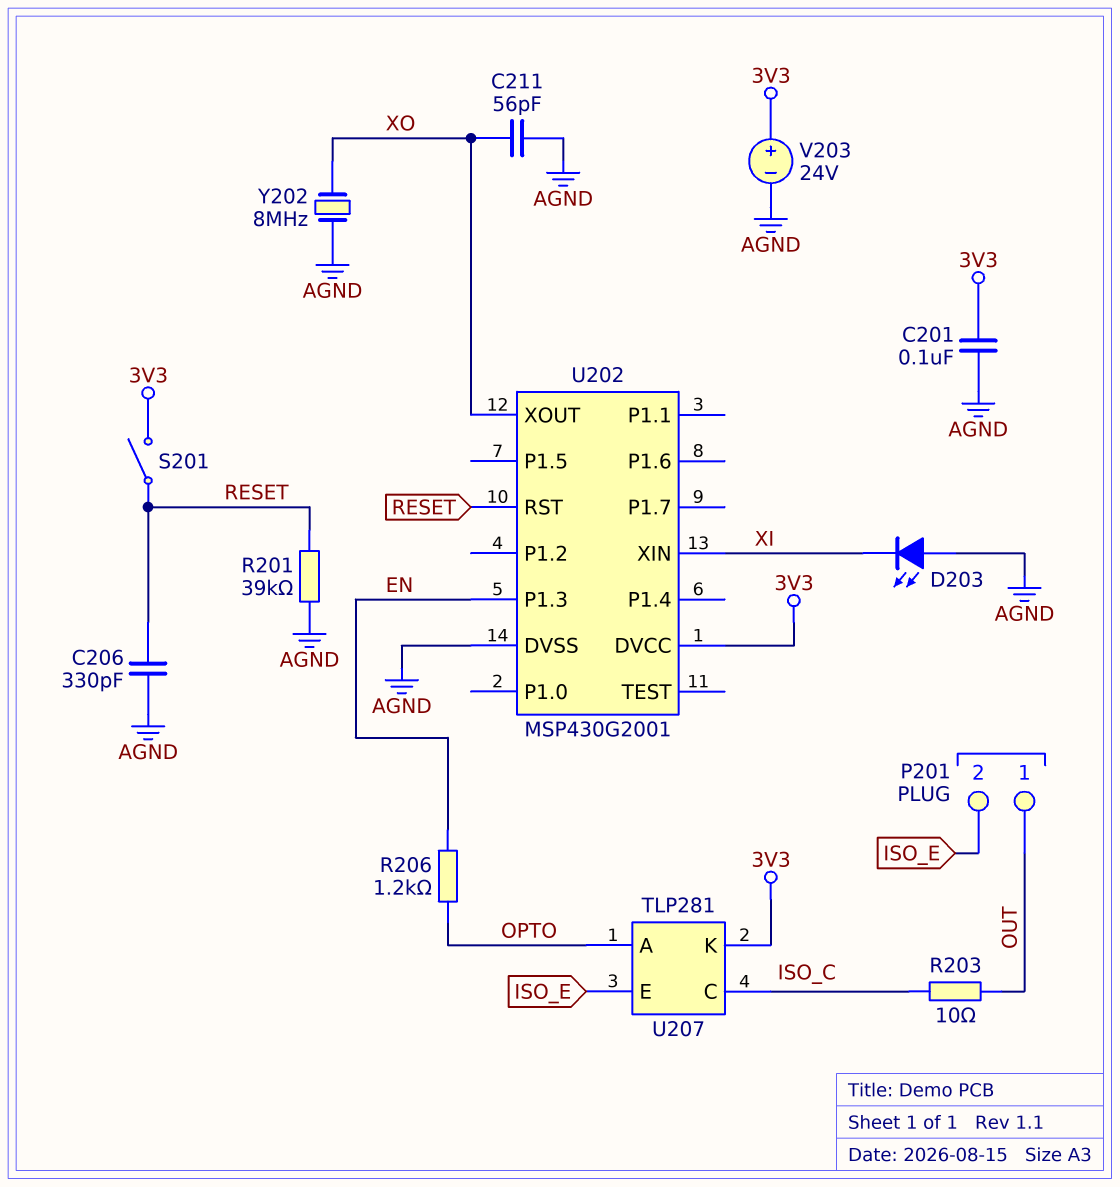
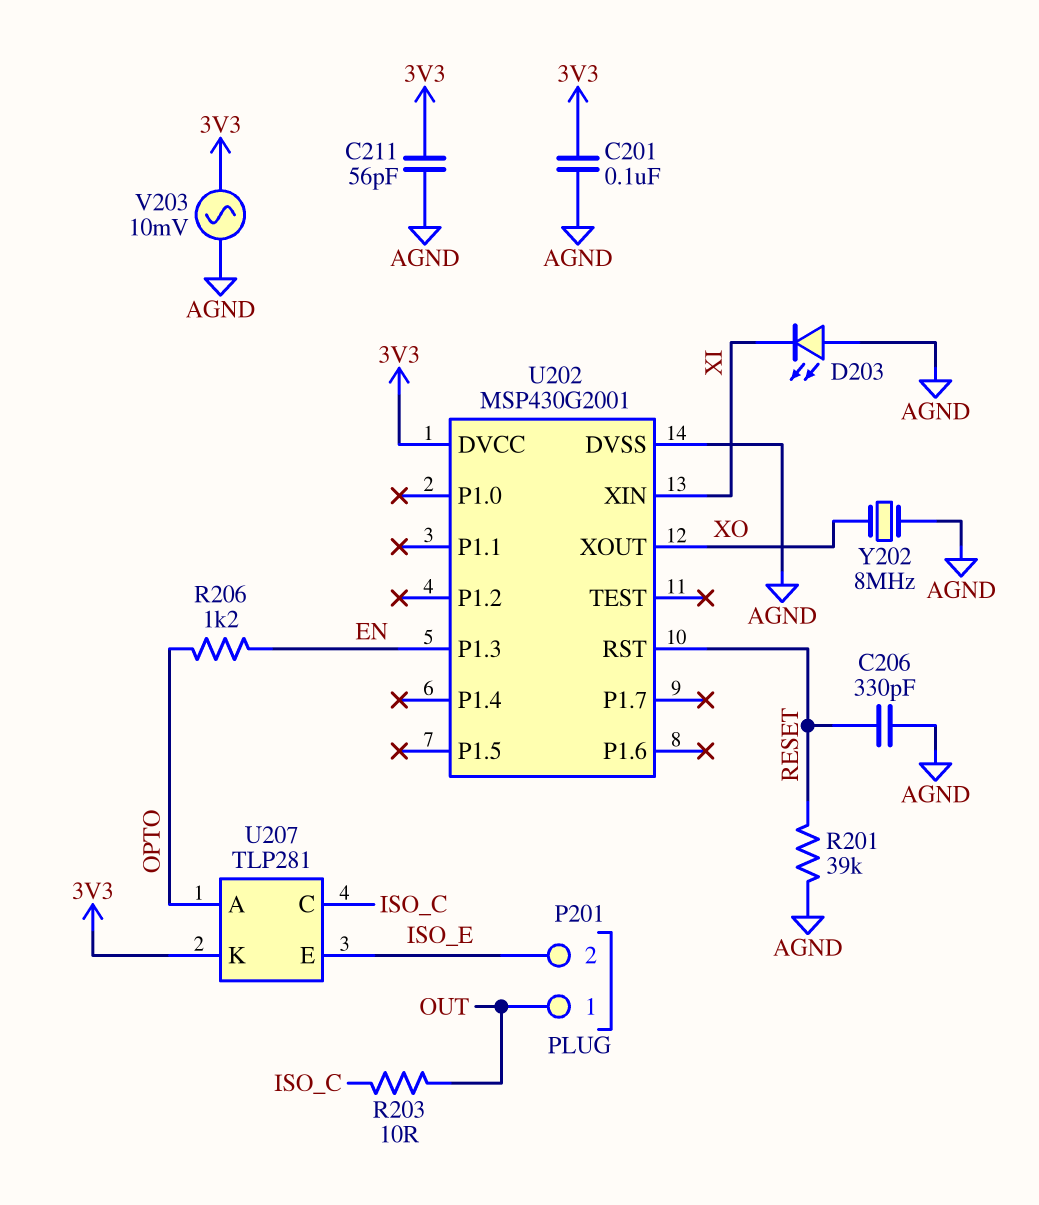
C211: 56pF (AGND, XO) -> 56pF (3V3, AGND)
S201: switch (3V3, RESET) -> none
V203: 24V (plus 3V3, minus AGND) -> AC 10mV (3V3, AGND)

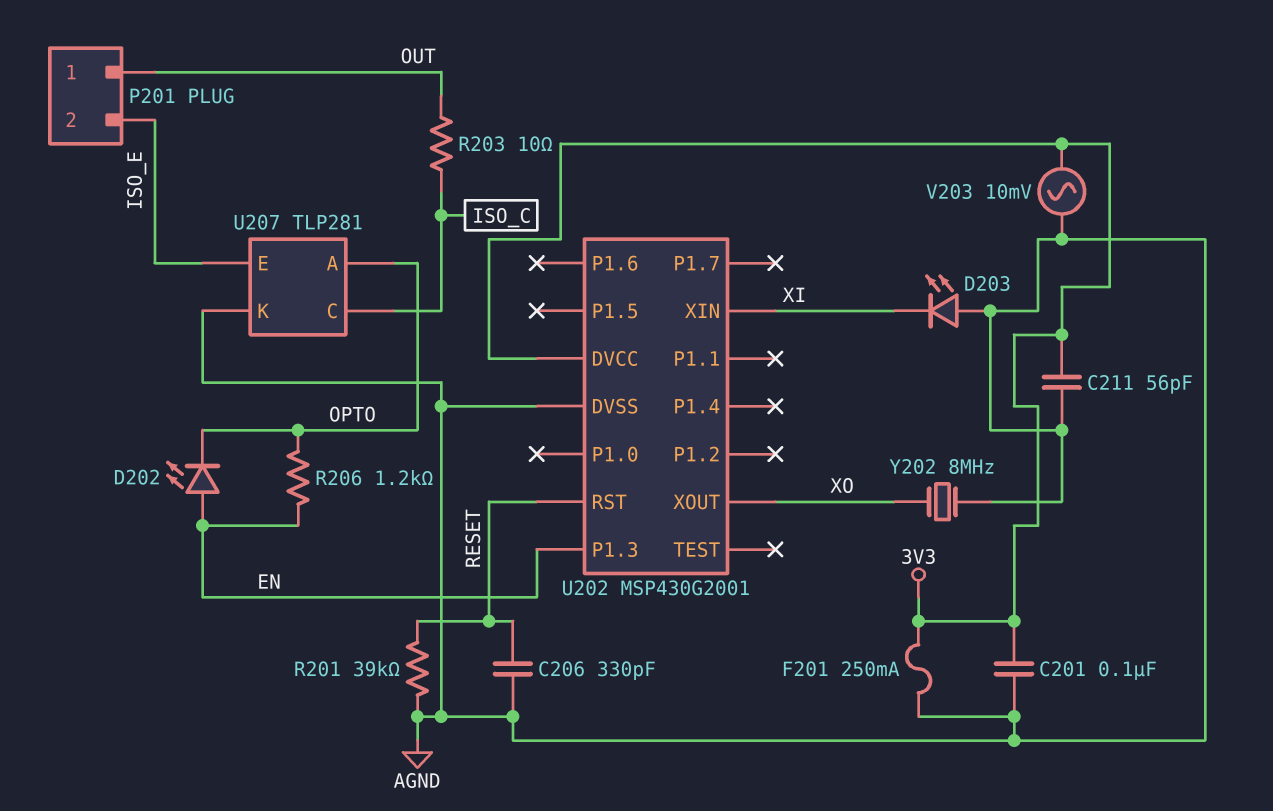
D202: none -> LED (A EN, K OPTO)
F201: none -> 250mA (3V3, AGND)
U207 pin K: 3V3 -> AGND

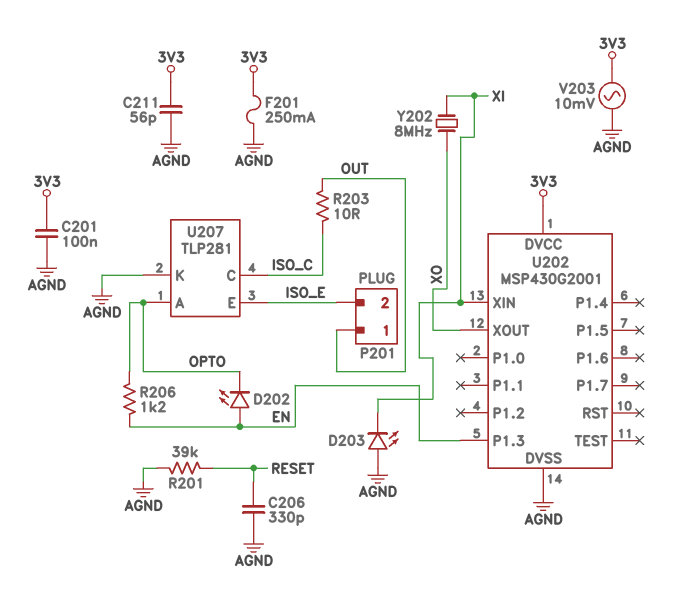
U202 pin RST: RESET -> none
Y202: 8MHz (AGND, XO) -> 8MHz (XI, XO)

